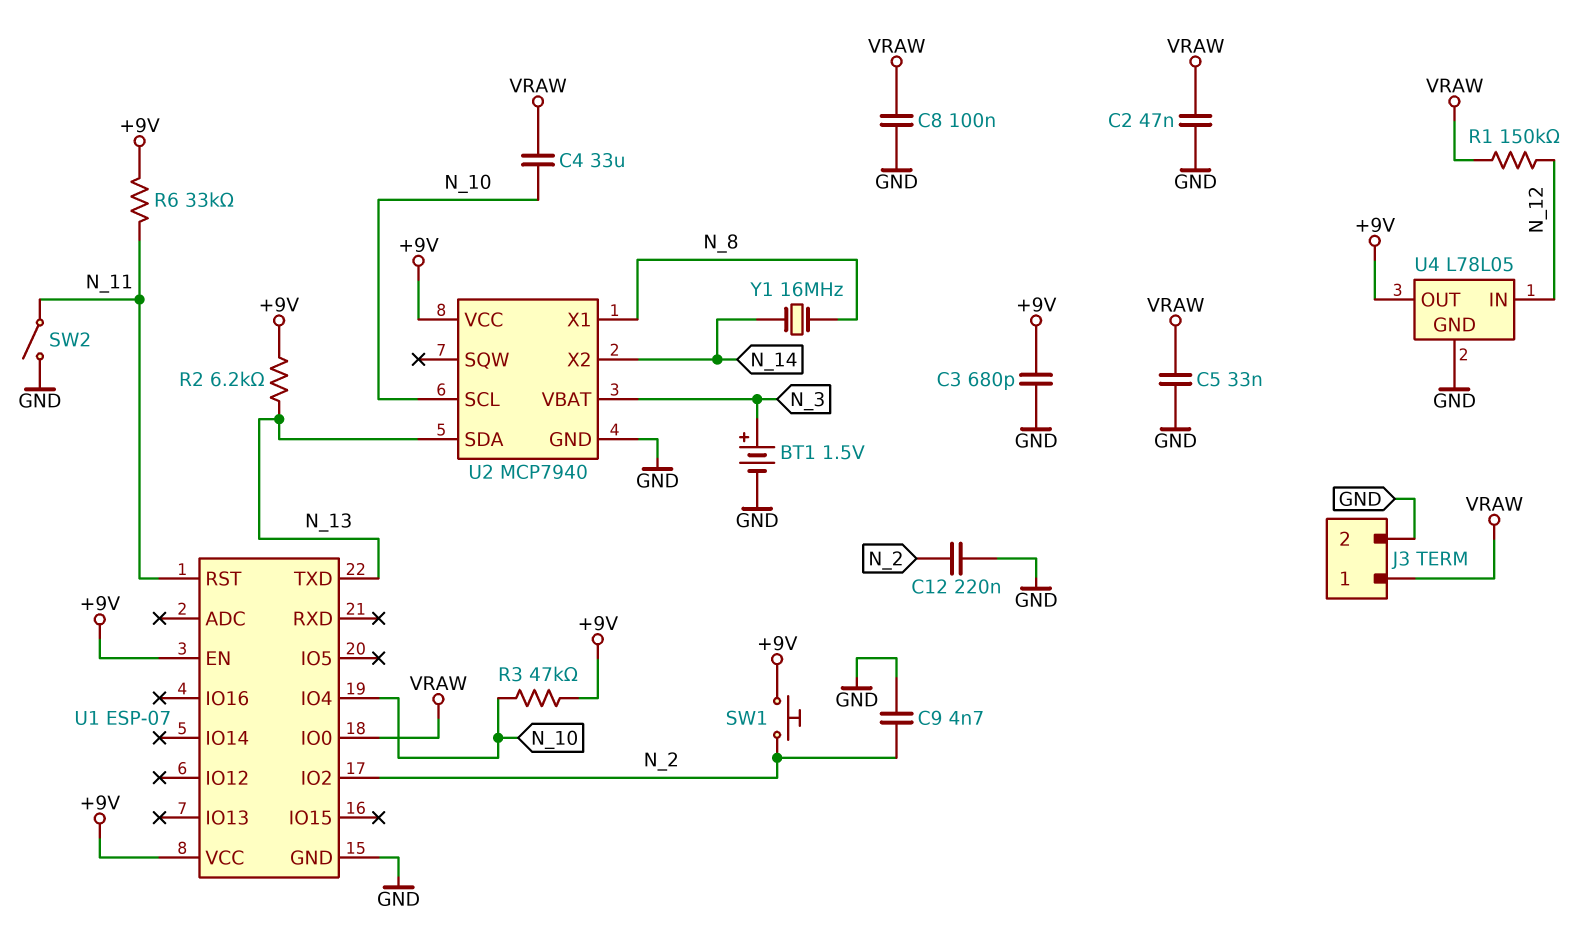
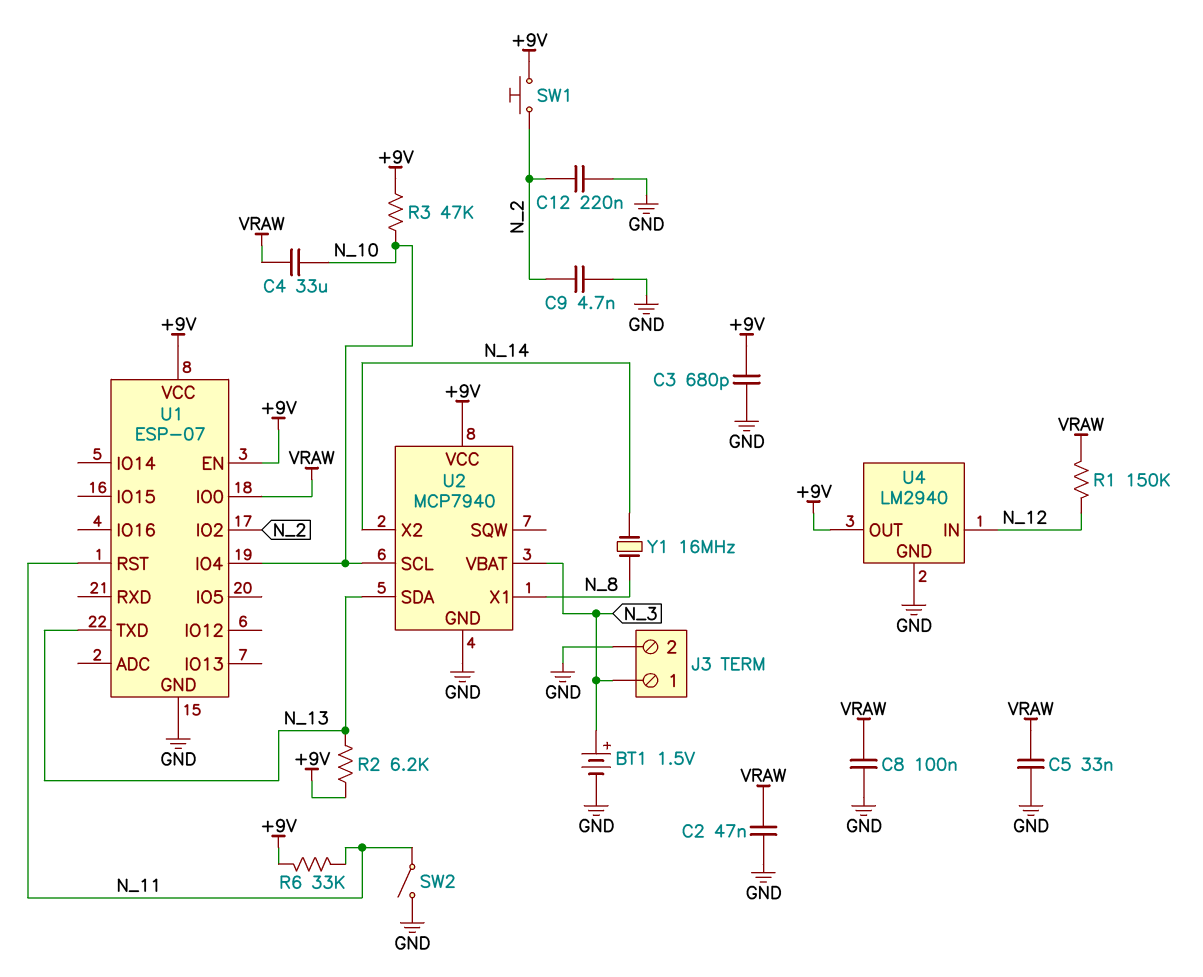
J3 pin 1: VRAW -> N_3
U4: L78L05 -> LM2940

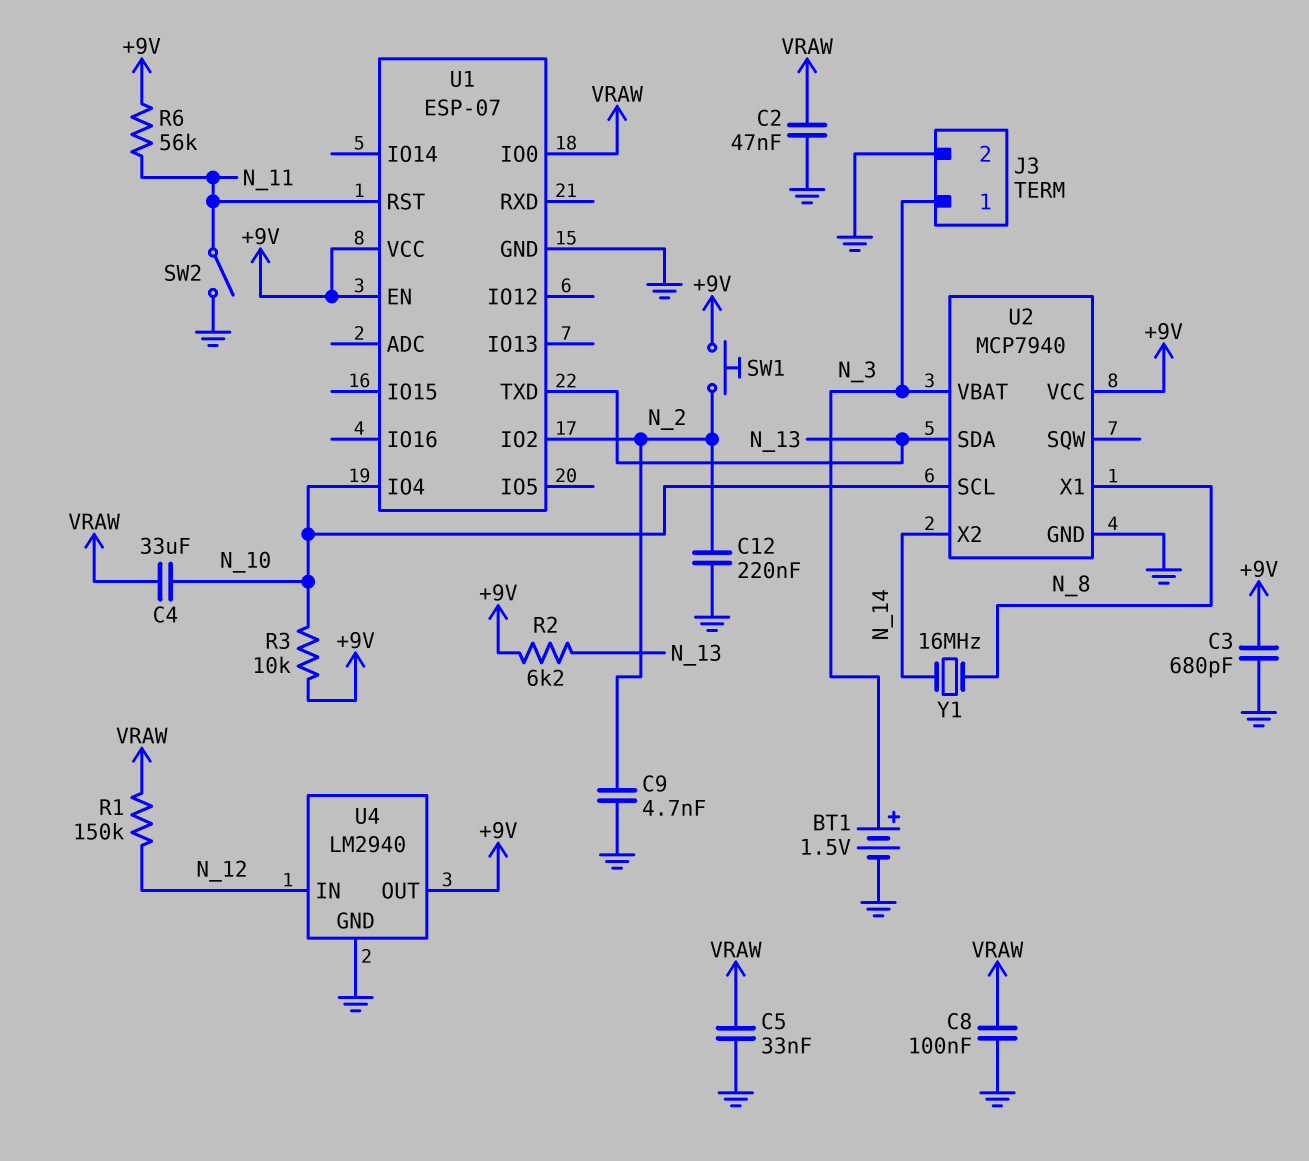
R3: 47k (+9V, N_10) -> 10k (+9V, N_10)
R6: 33k (+9V, N_11) -> 56k (+9V, N_11)

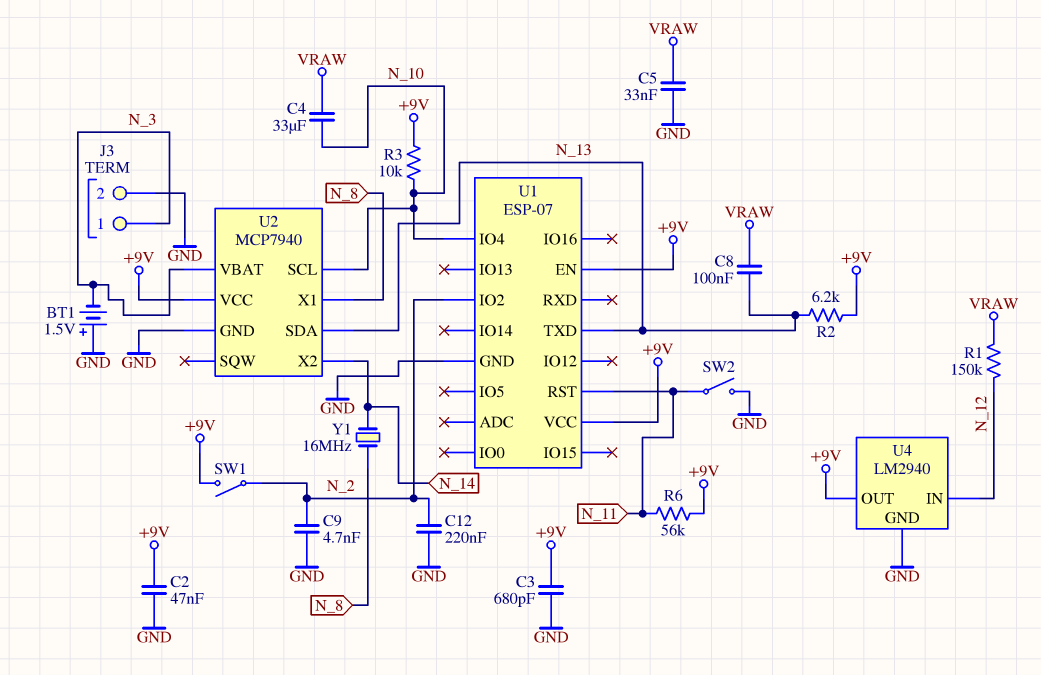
BT1: 1.5V (plus N_3, minus GND) -> 1.5V (plus GND, minus N_3)
C2: 47nF (GND, VRAW) -> 47nF (+9V, GND)
C8: 100nF (GND, VRAW) -> 100nF (N_13, VRAW)
SW1: button (+9V, N_2) -> switch (+9V, N_2)
U1 pin IO0: VRAW -> none

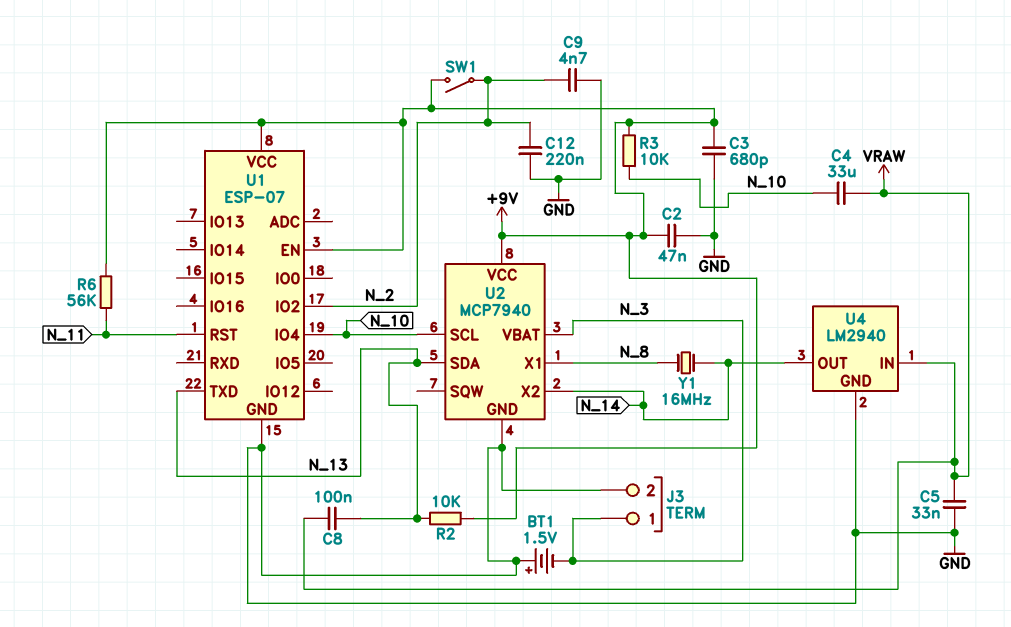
R1: 150k (N_12, VRAW) -> none
R2: 6.2k (+9V, N_13) -> 10k (+9V, N_13)
SW2: switch (GND, N_11) -> none
U4 pin IN: N_12 -> VRAW
U4 pin OUT: +9V -> N_14

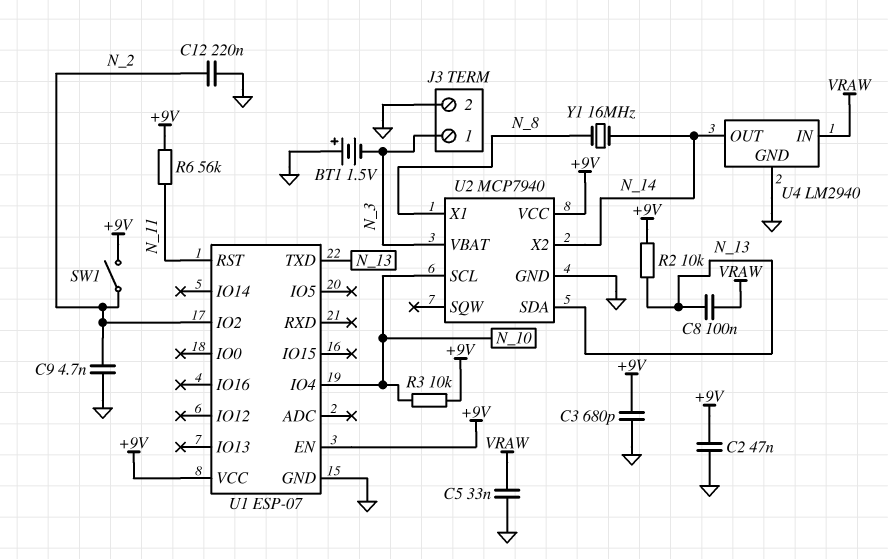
C4: 33uF (N_10, VRAW) -> none

